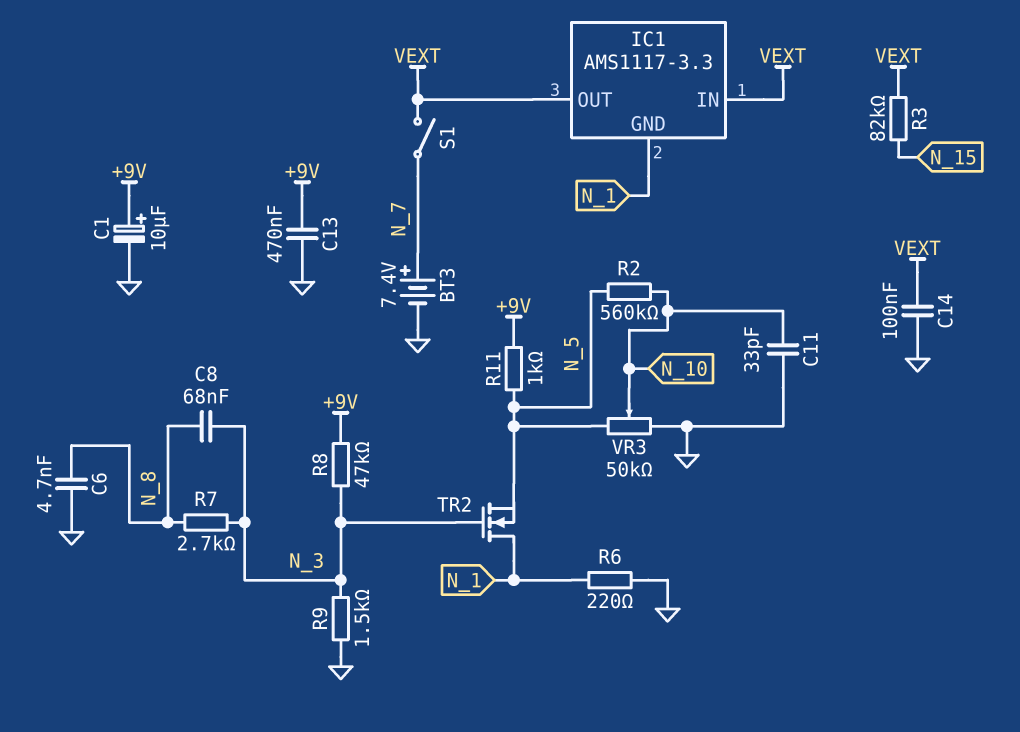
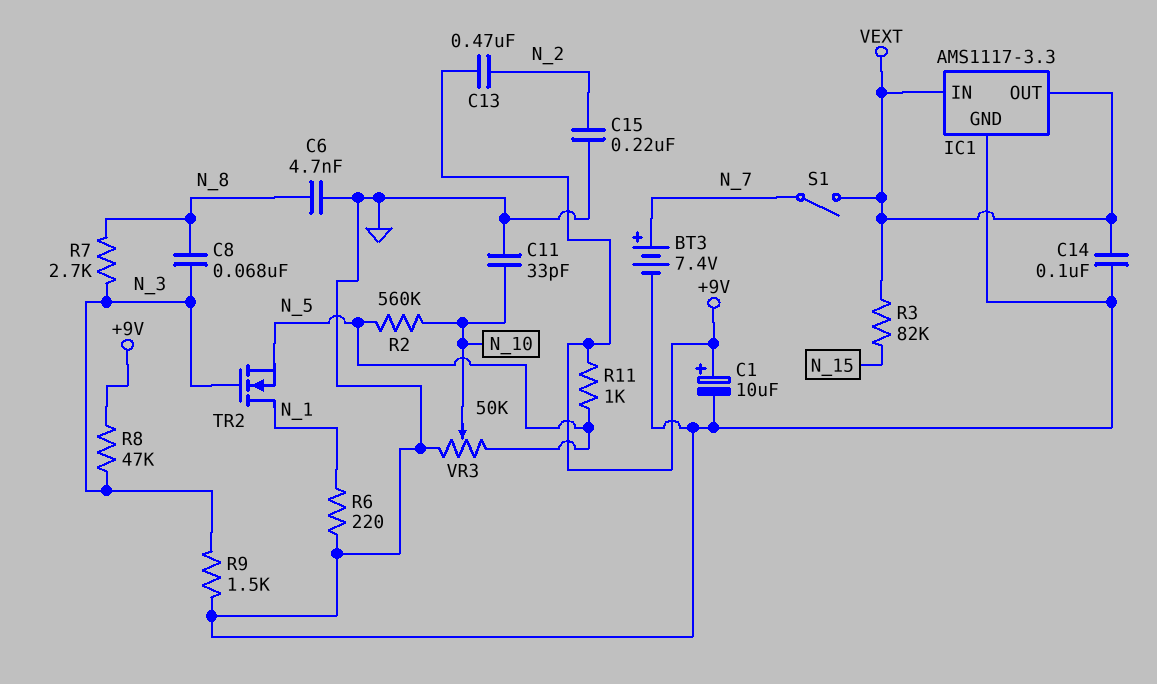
C13: 470nF (+9V, GND) -> 470nF (+9V, N_2)
C15: none -> 220nF (GND, N_2)
IC1 pin GND: N_1 -> GND

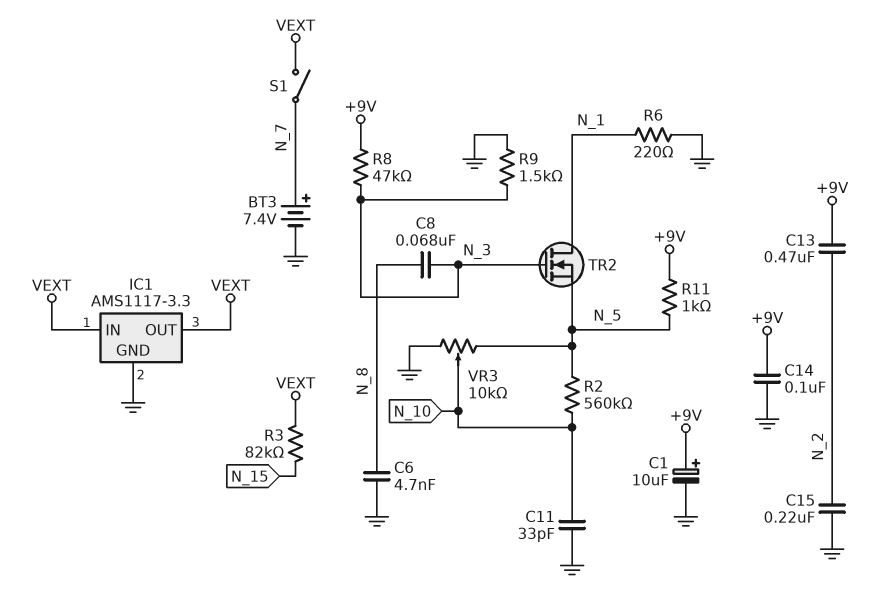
C14: 100nF (GND, VEXT) -> 100nF (+9V, GND)
R7: 2.7k (N_3, N_8) -> none
VR3: 50k (GND, N_5, wiper N_10) -> 10k (GND, N_5, wiper N_10)

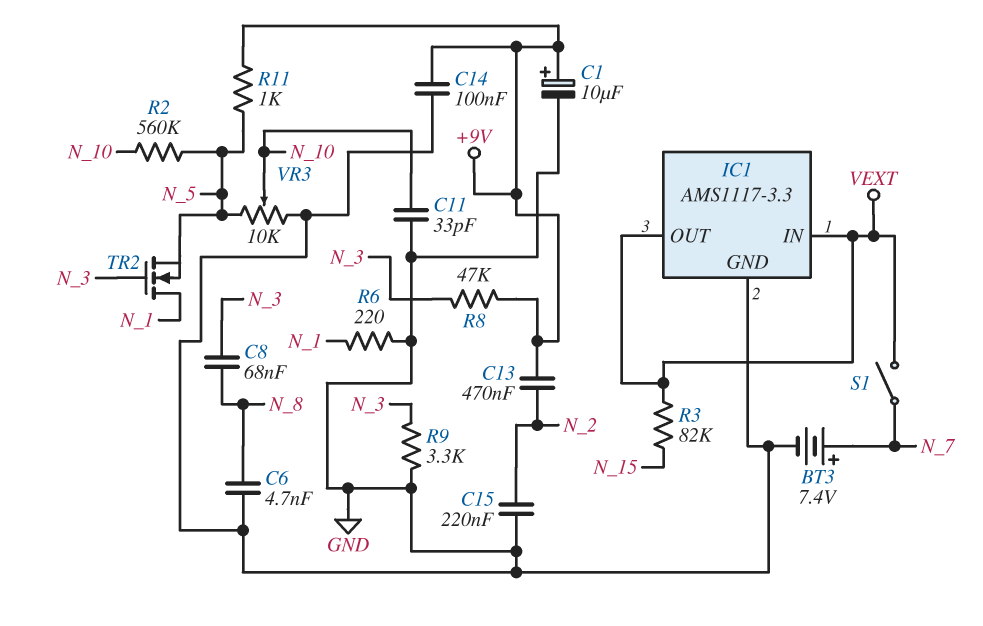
R9: 1.5k (GND, N_3) -> 3.3k (GND, N_3)

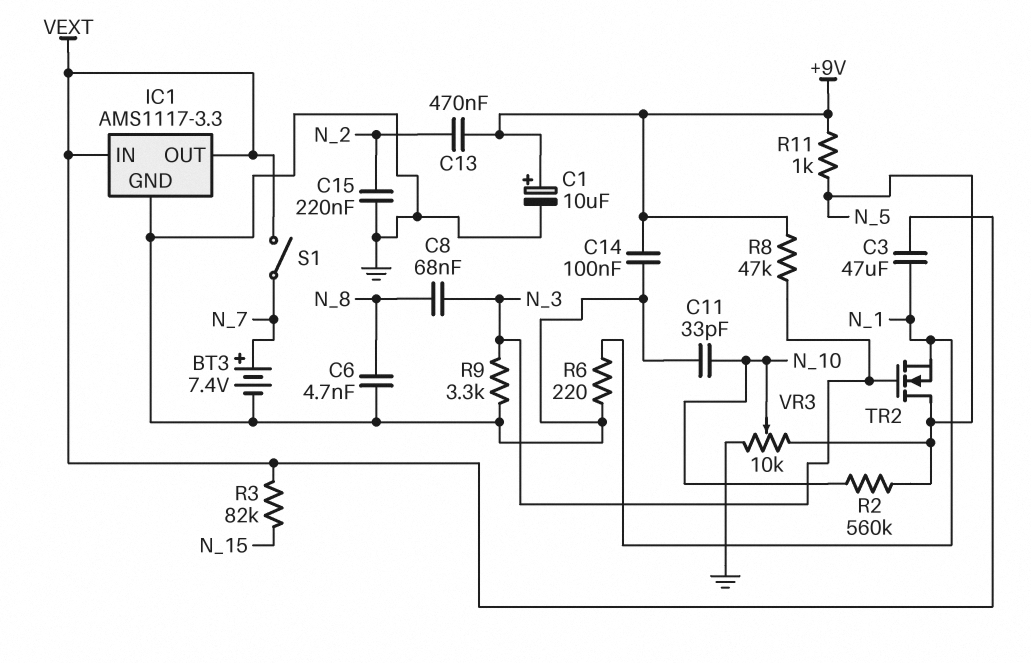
C3: none -> 47uF (N_1, VEXT)
TR2: NMOS (G N_3, D N_1, S N_5) -> NMOS (G N_3, D N_5, S N_1)

